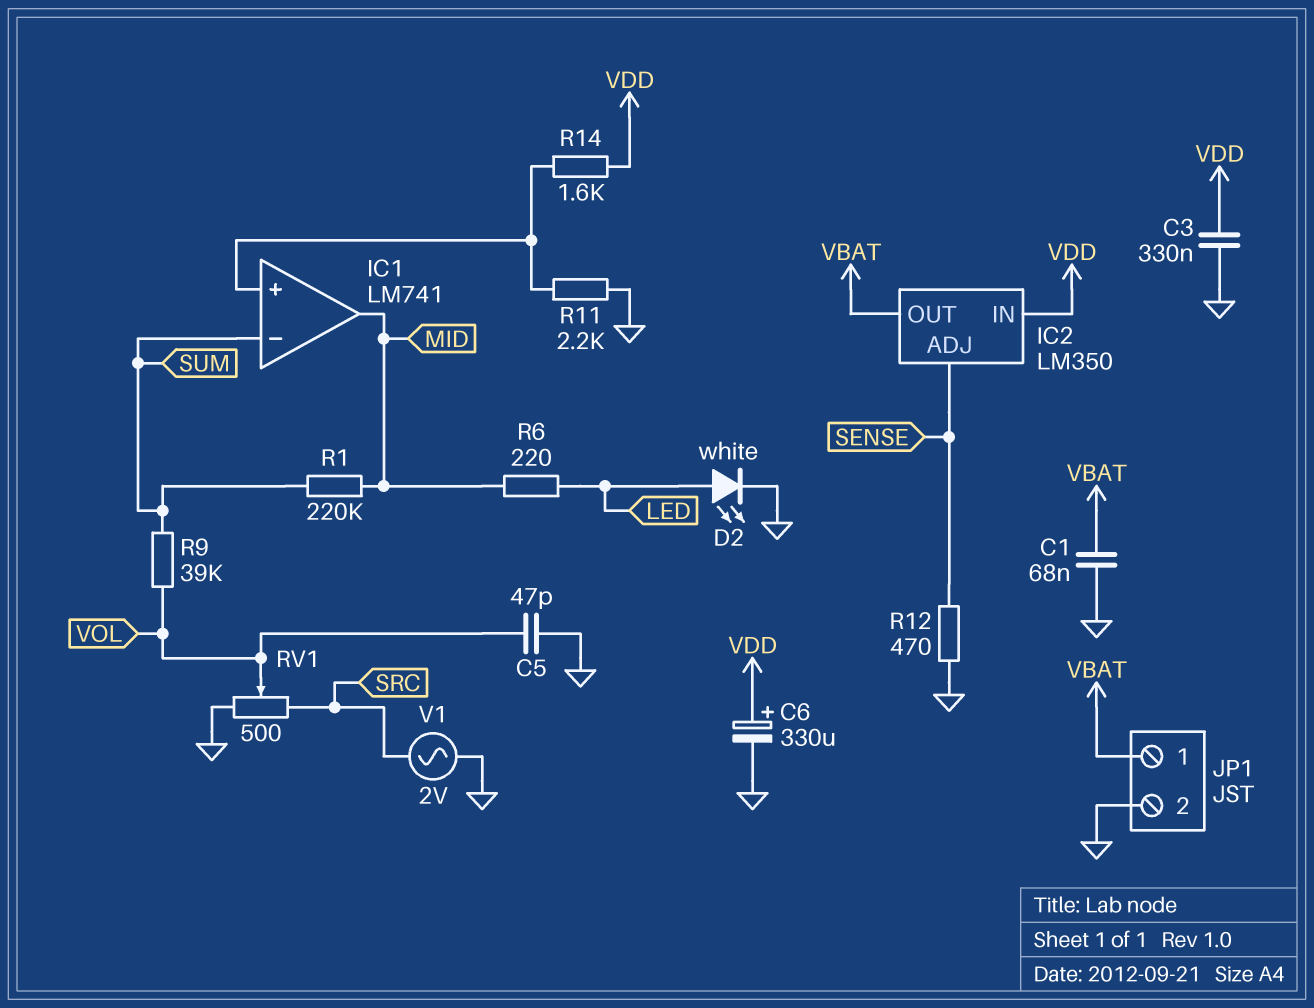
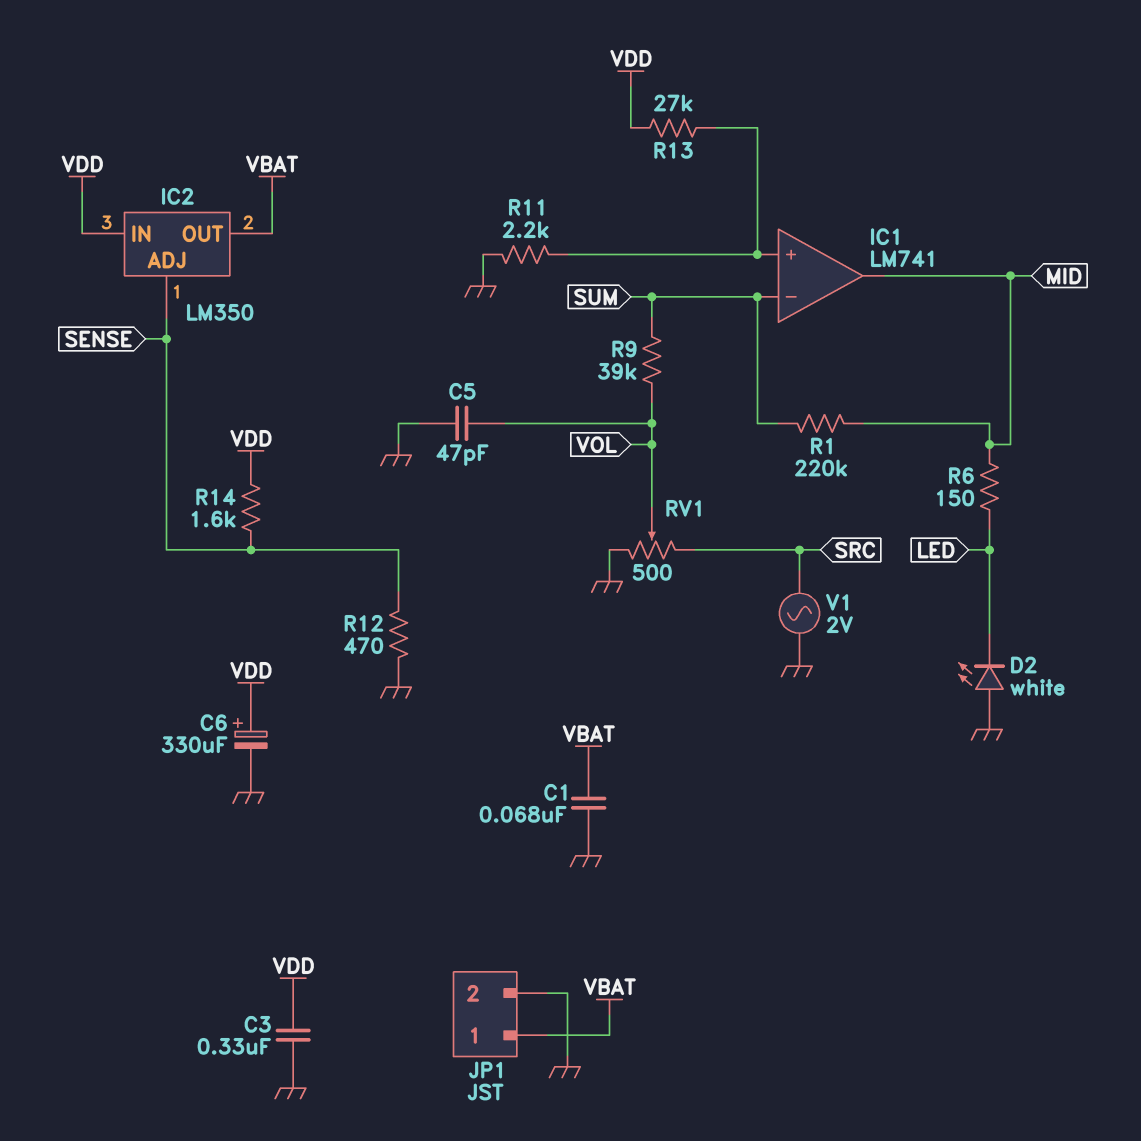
D2: LED white (A LED, K GND) -> LED white (A GND, K LED)
R6: 220 (LED, MID) -> 150 (LED, MID)
R13: none -> 27k (IC1/in+, VDD)
R14: 1.6k (IC1/in+, VDD) -> 1.6k (SENSE, VDD)

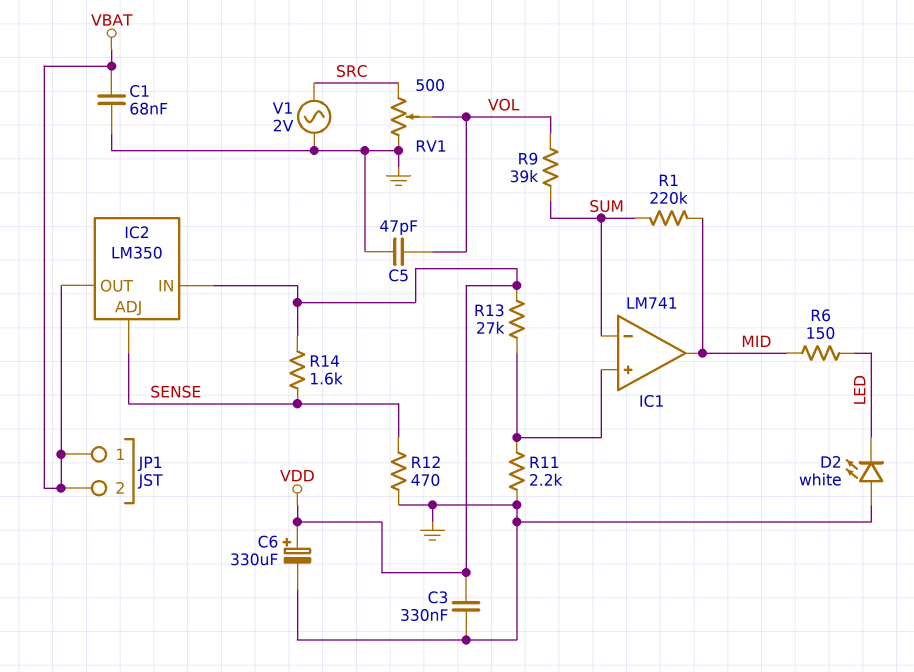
JP1 pin 2: GND -> VBAT

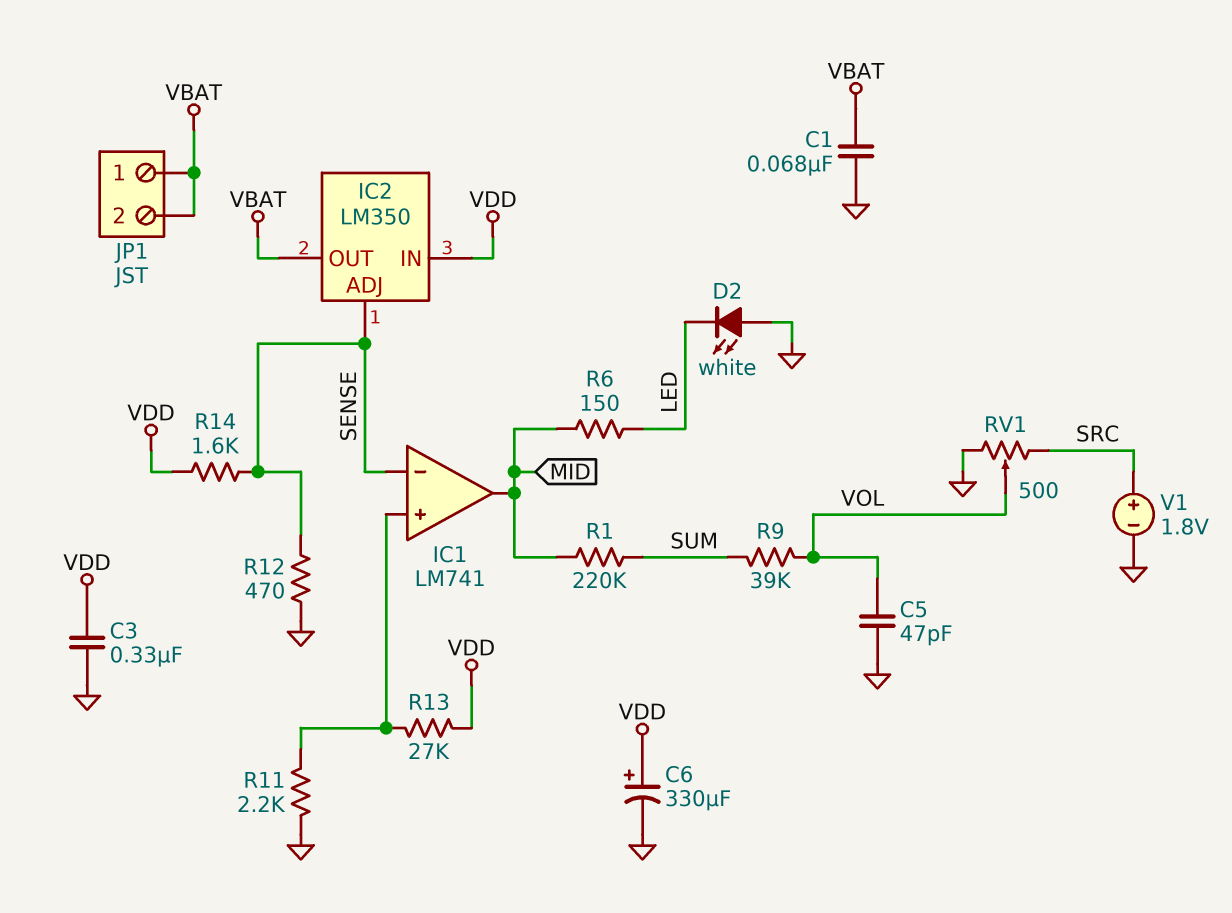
IC1 pin in-: SUM -> SENSE
V1: AC 2V (GND, SRC) -> 1.8V (plus SRC, minus GND)

